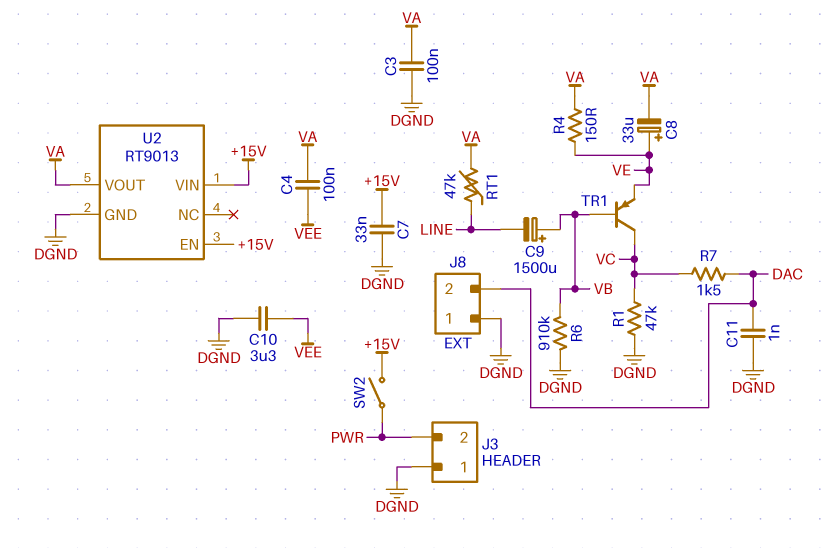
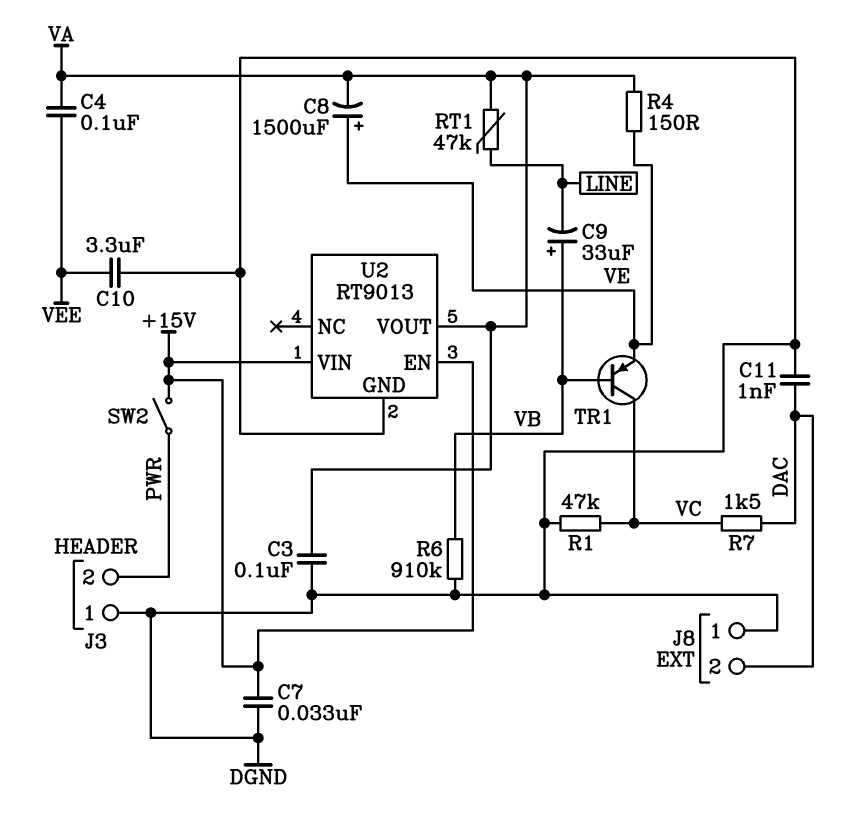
C8: 33uF (plus VE, minus VA) -> 1500uF (plus VE, minus VA)
C9: 1500uF (plus VB, minus LINE) -> 33uF (plus VB, minus LINE)

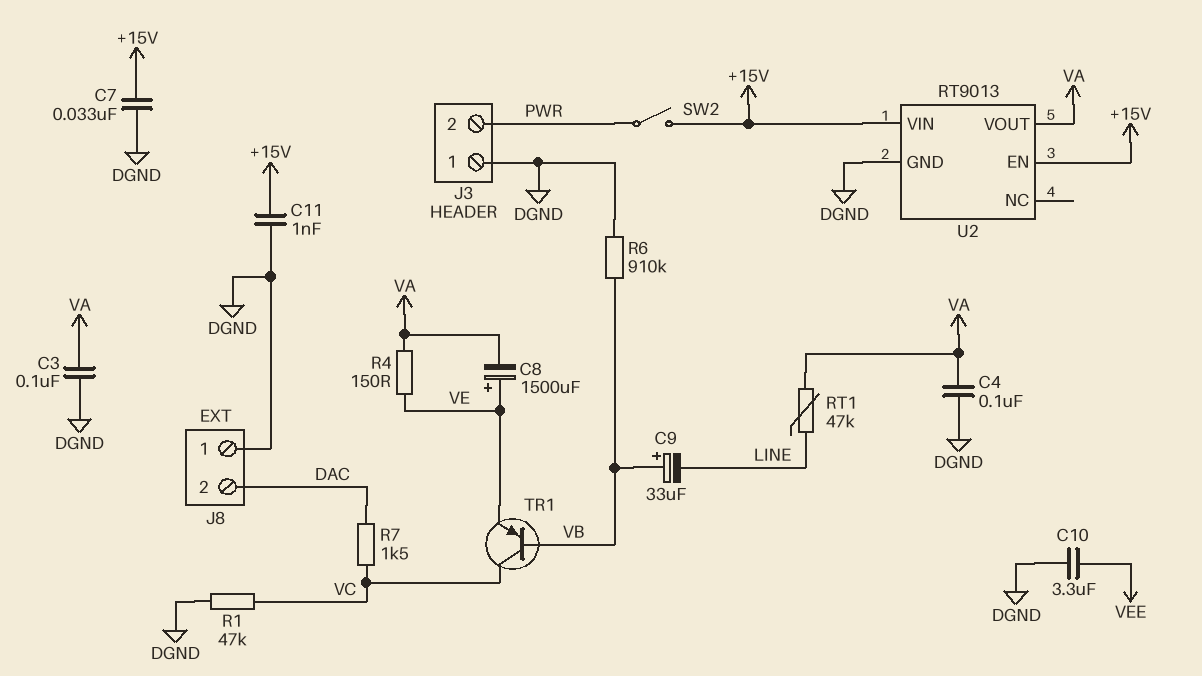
C4: 100nF (VA, VEE) -> 100nF (DGND, VA)
C11: 1nF (DAC, DGND) -> 1nF (+15V, DGND)

